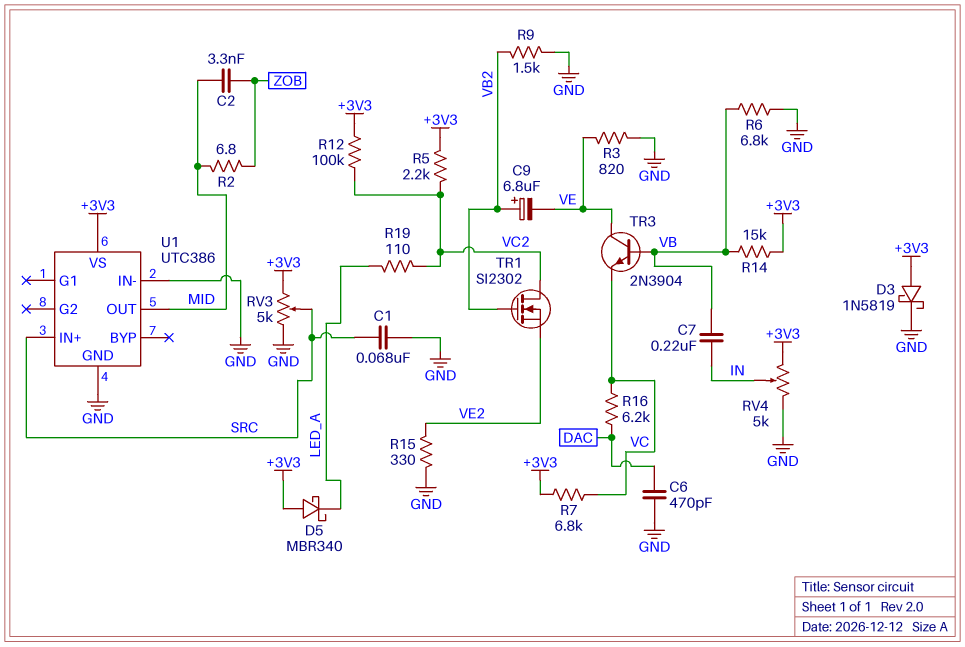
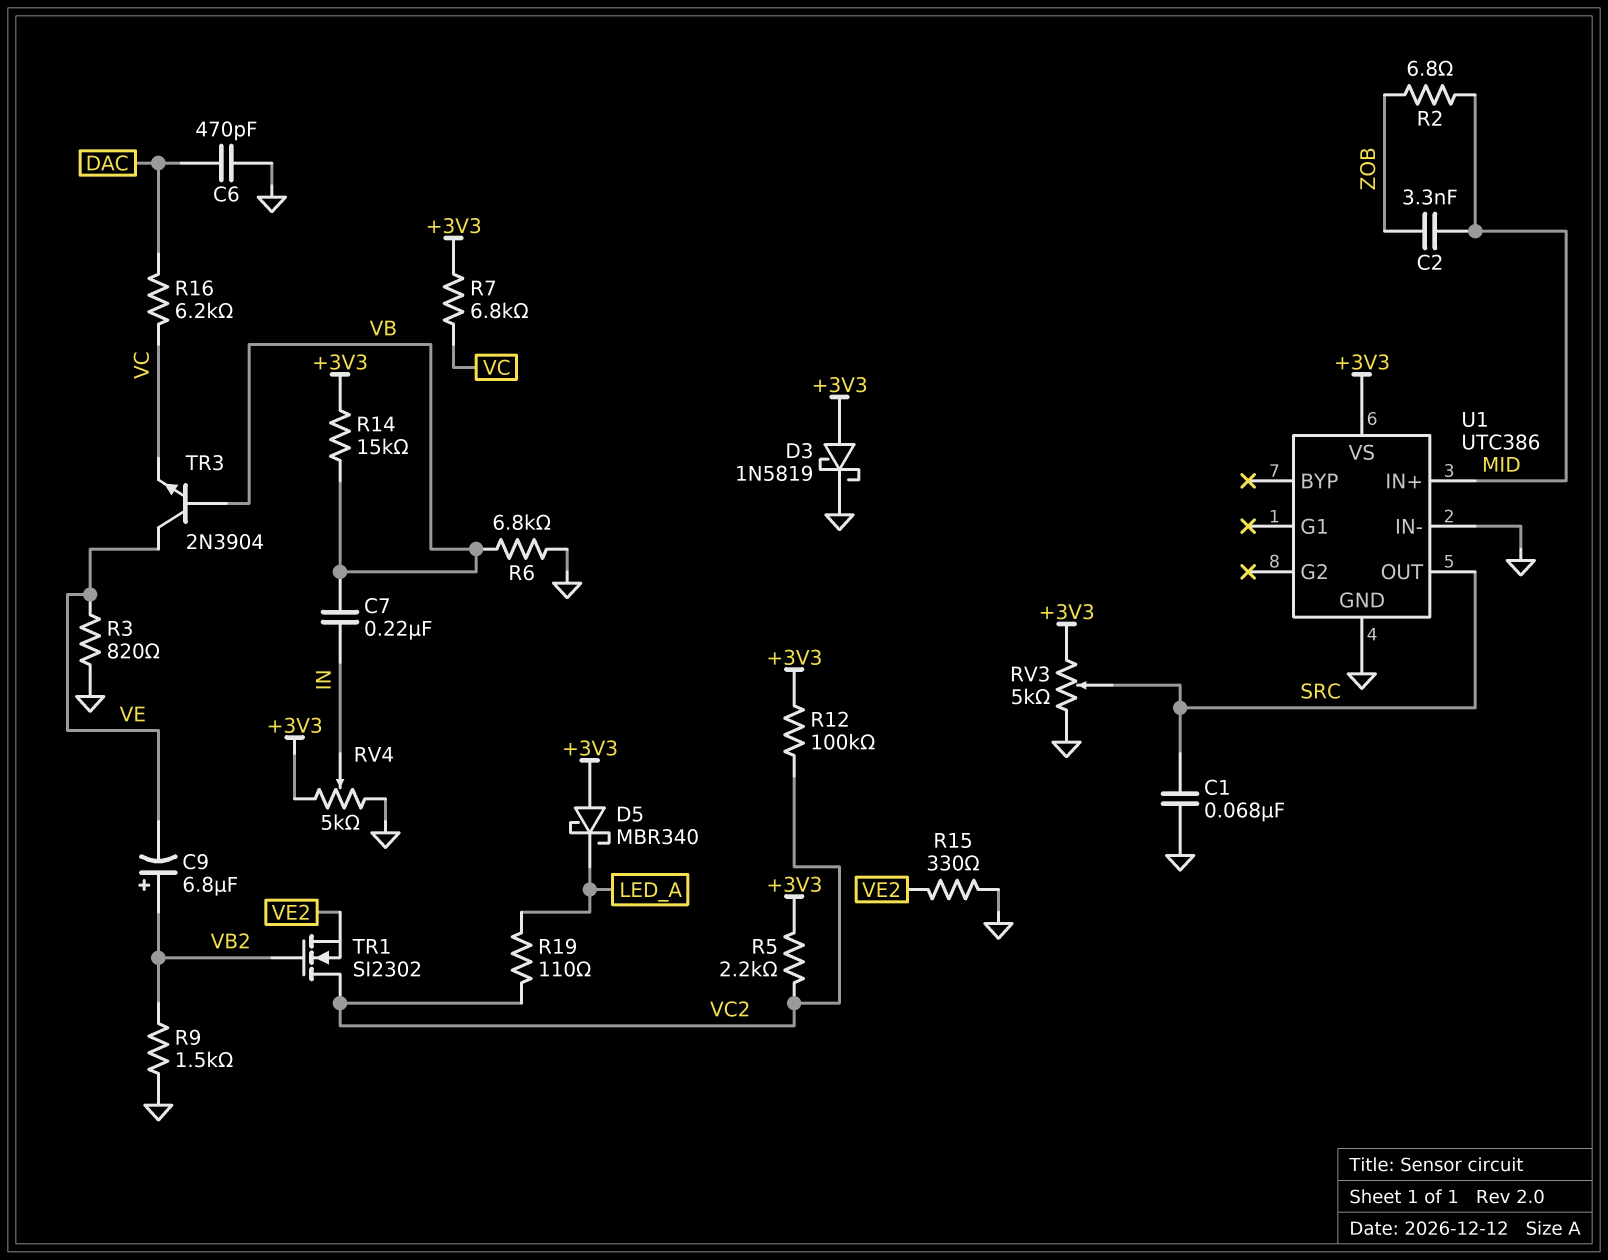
U1 pin IN+: SRC -> MID
U1 pin OUT: MID -> SRC

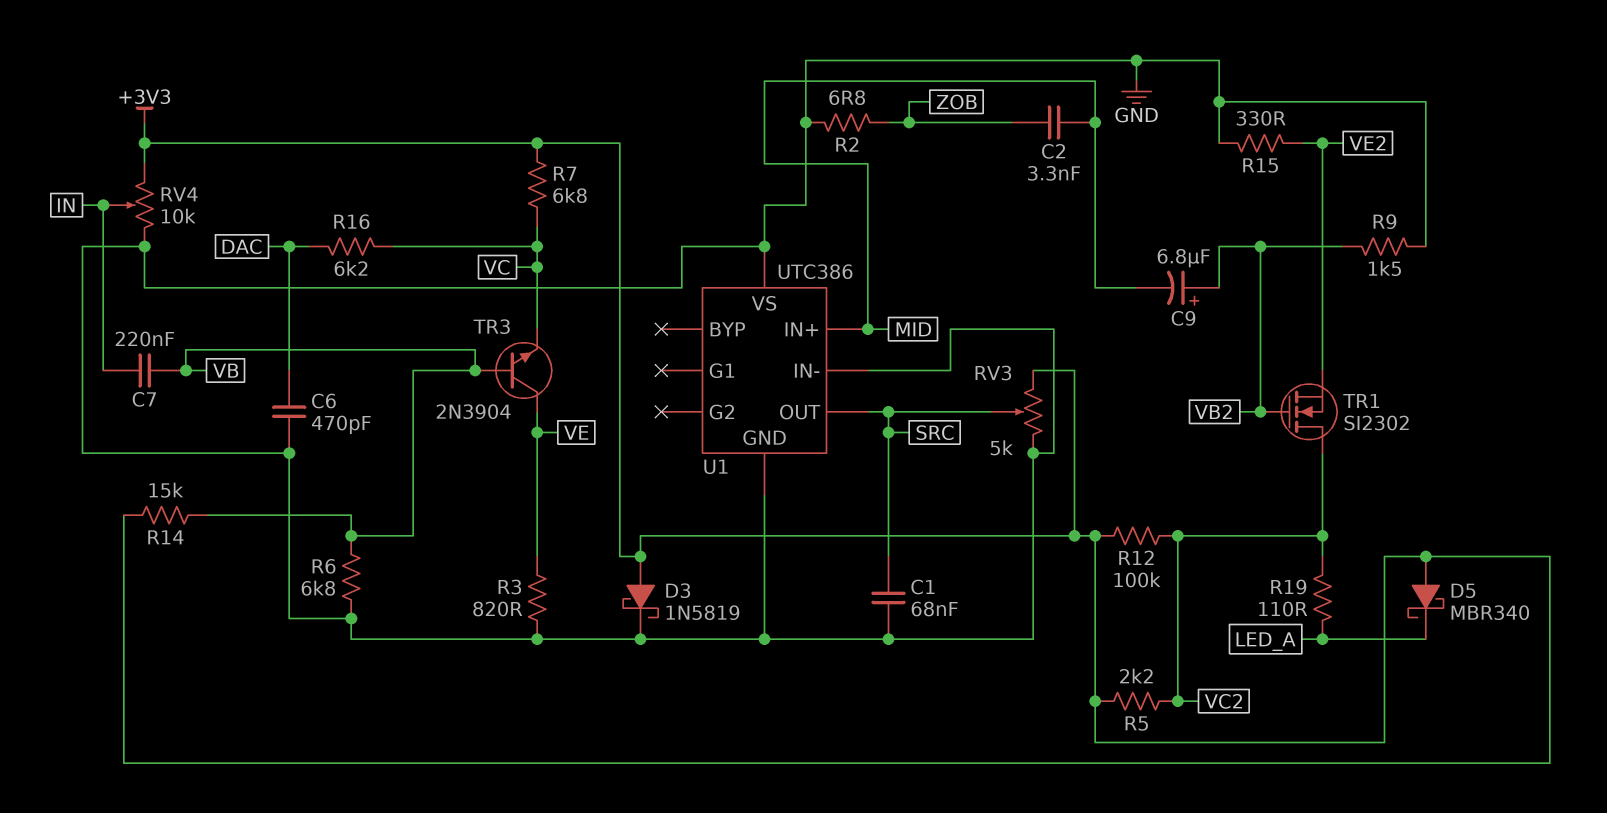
C9: 6.8uF (plus VB2, minus VE) -> 6.8uF (plus VB2, minus MID)
R2: 6.8 (MID, ZOB) -> 6.8 (GND, ZOB)
RV4: 5k (+3V3, GND, wiper IN) -> 10k (+3V3, GND, wiper IN)
U1 pin VS: +3V3 -> GND

